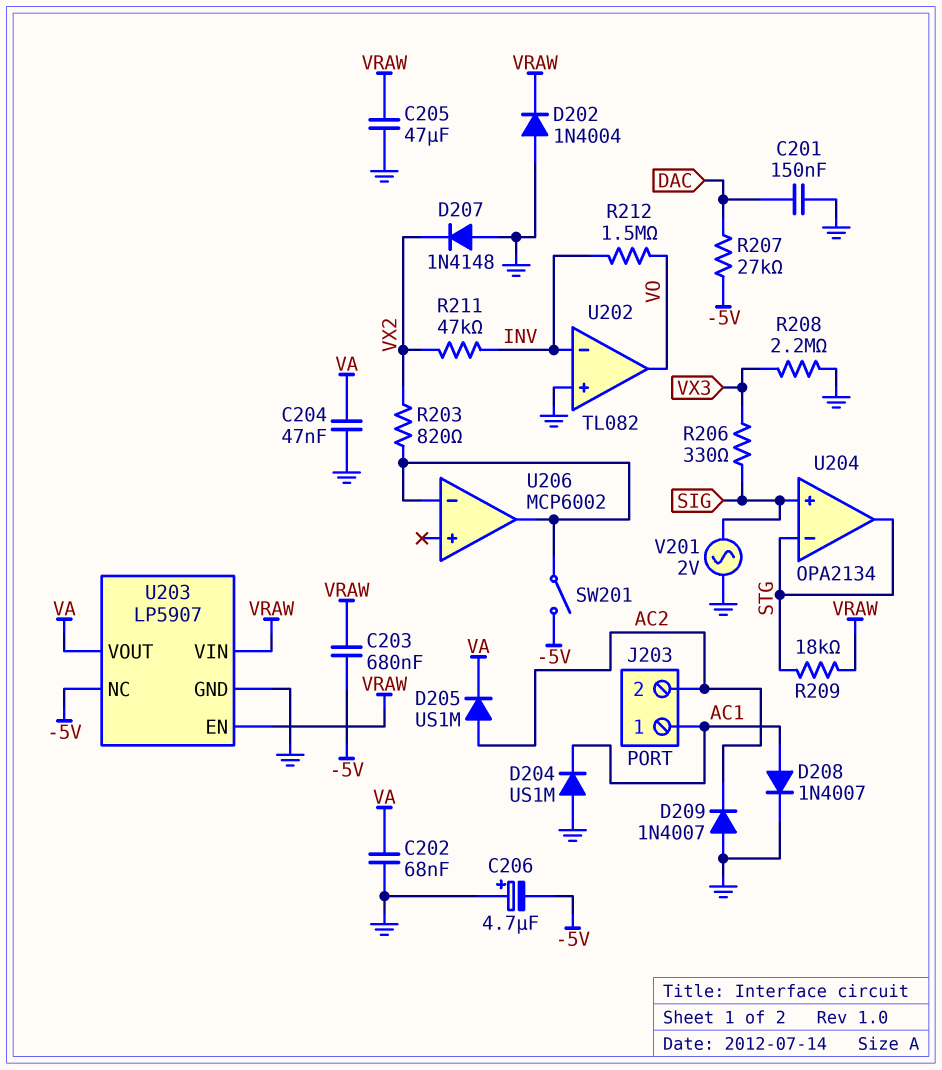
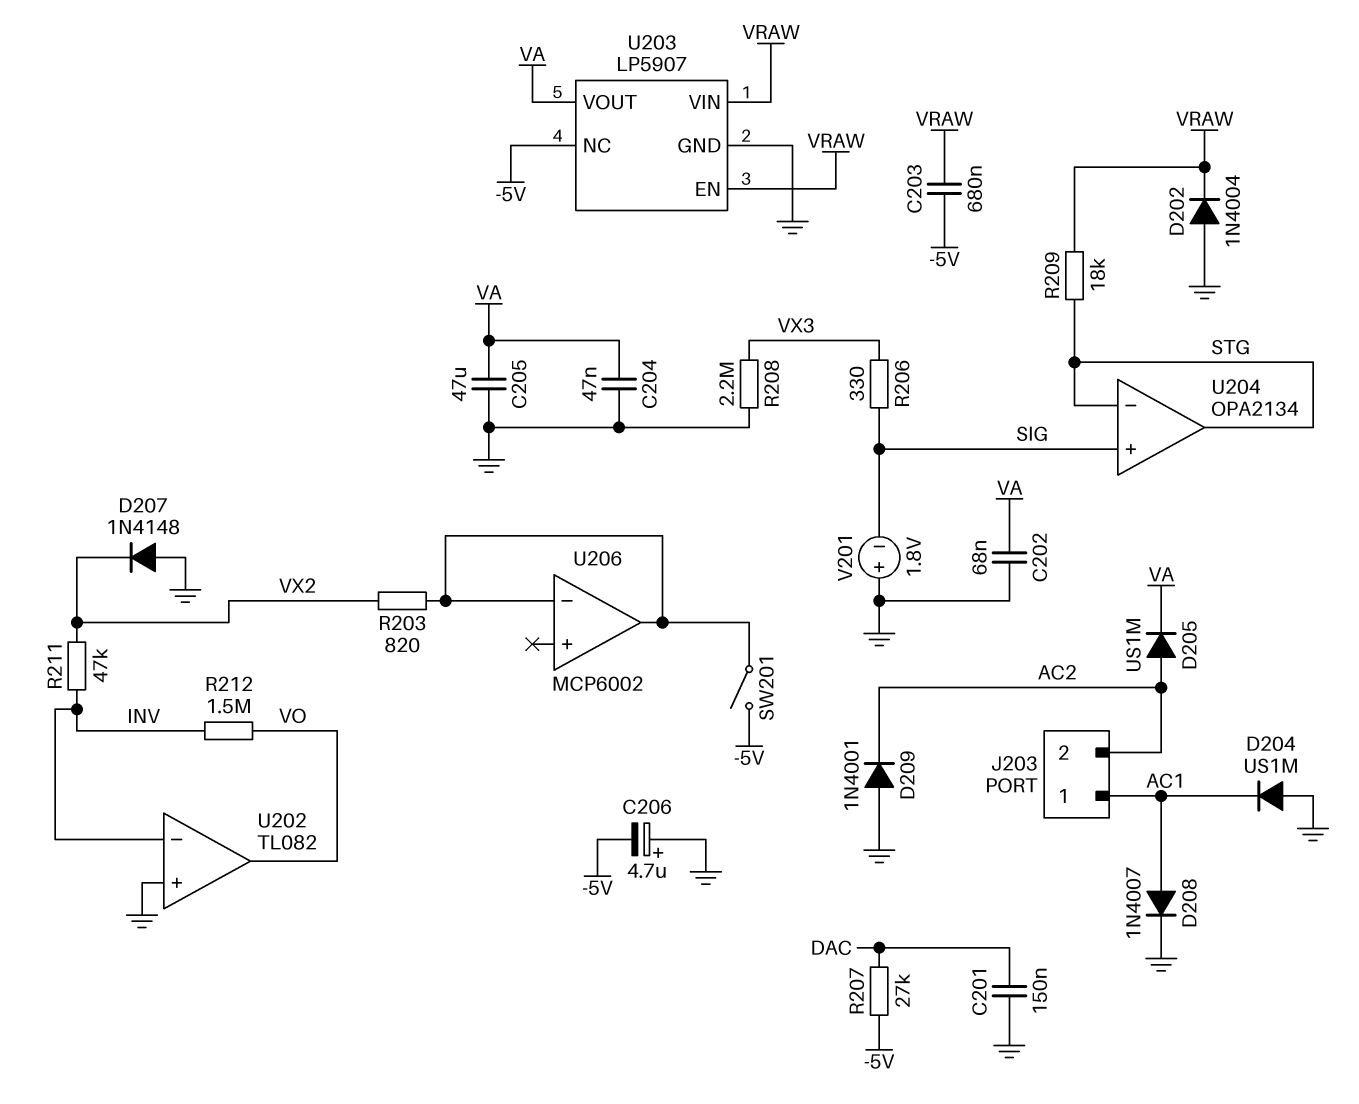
C205: 47uF (GND, VRAW) -> 47uF (GND, VA)
D209: diode 1N4007 (A GND, K AC2) -> diode 1N4001 (A GND, K AC2)
V201: AC 2V (GND, SIG) -> 1.8V (plus GND, minus SIG)

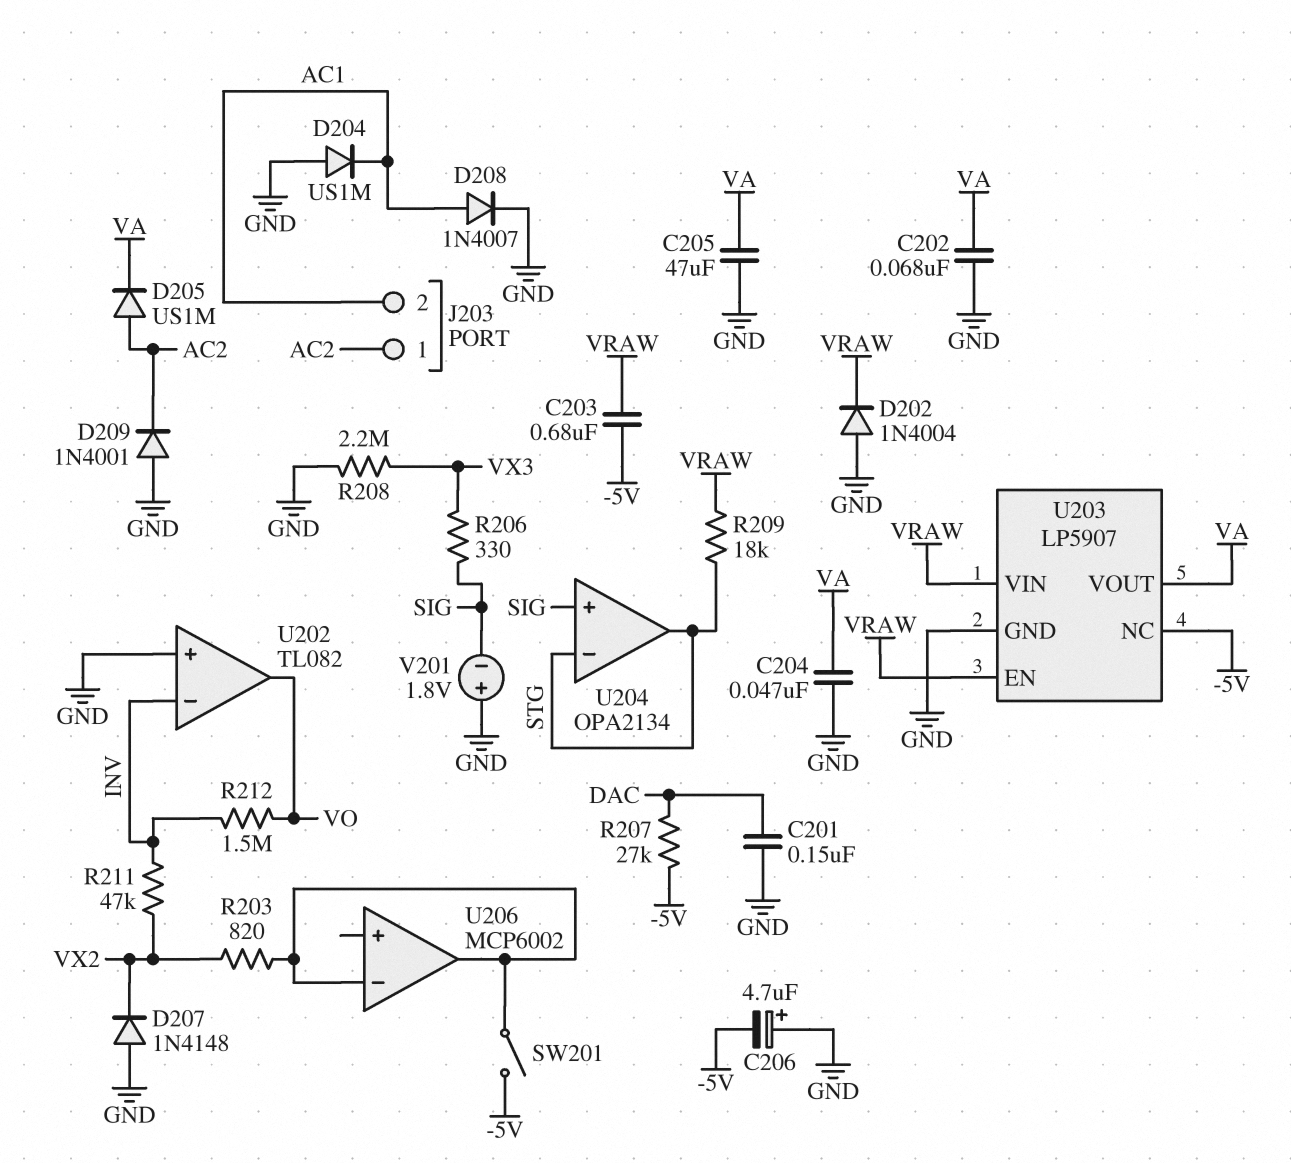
J203 pin 1: AC1 -> AC2
J203 pin 2: AC2 -> AC1

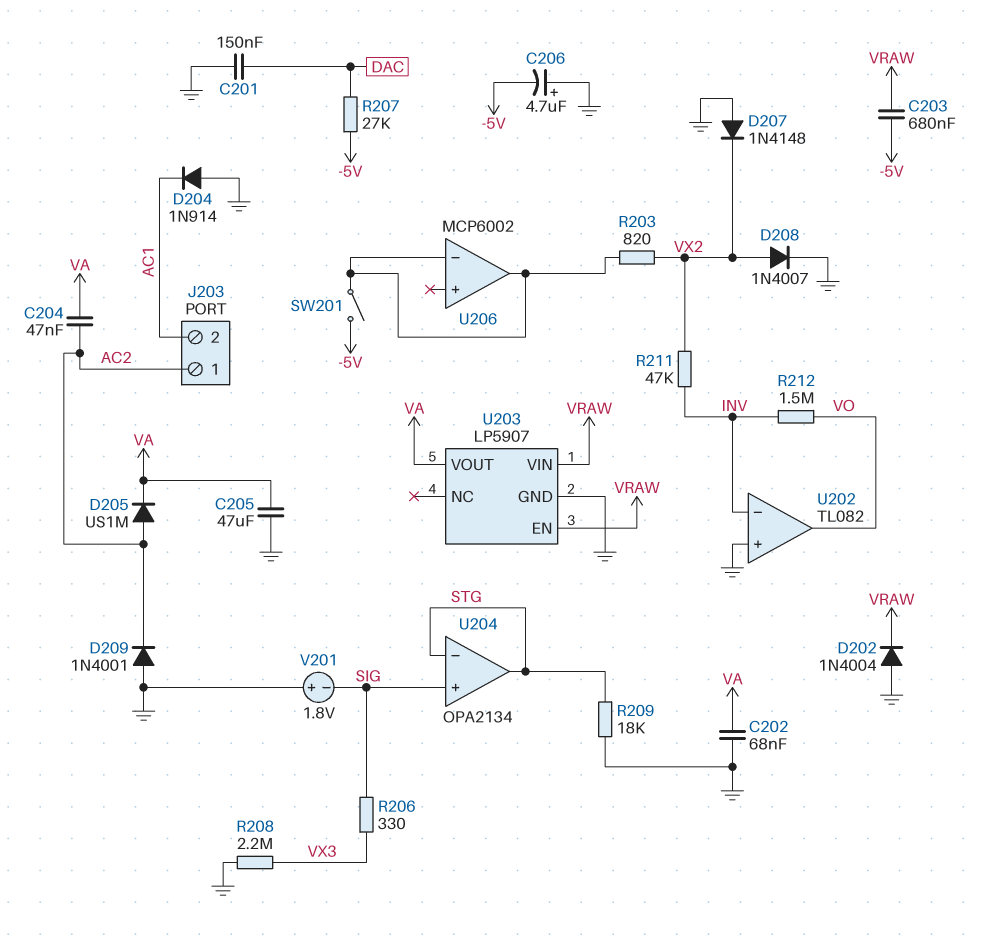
C204: 47nF (GND, VA) -> 47nF (AC2, VA)
D204: diode US1M (A GND, K AC1) -> diode 1N914 (A GND, K AC1)
D208: diode 1N4007 (A AC1, K GND) -> diode 1N4007 (A VX2, K GND)
R209: 18k (STG, VRAW) -> 18k (GND, STG)
U203 pin NC: -5V -> none

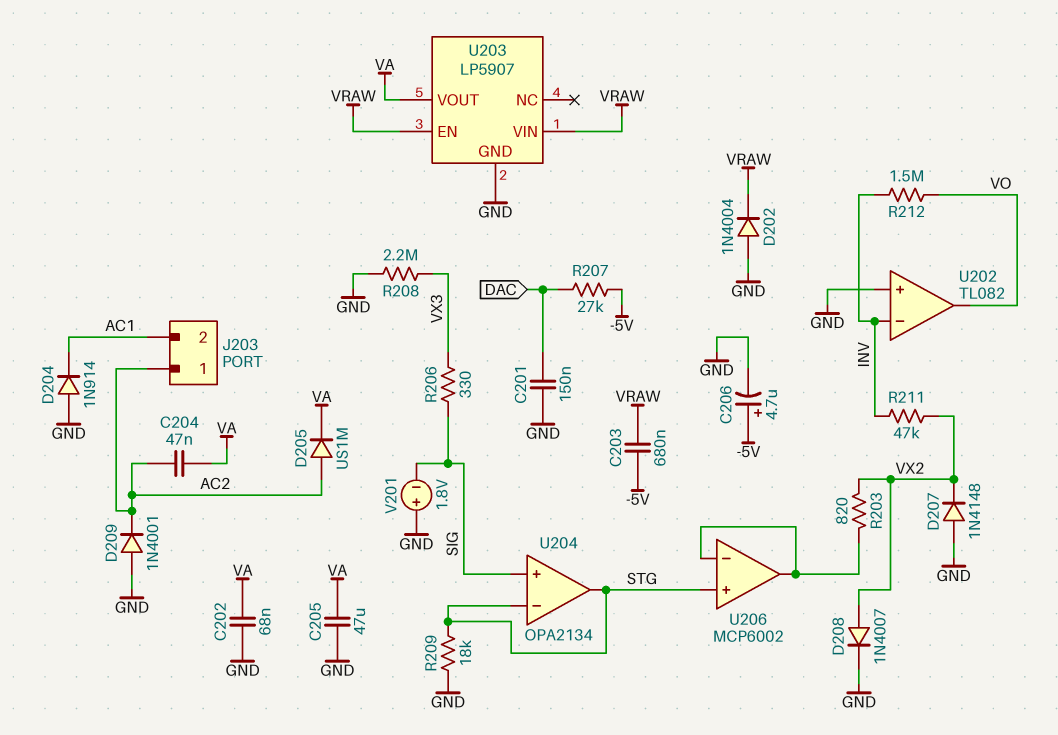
C206: 4.7uF (plus GND, minus -5V) -> 4.7uF (plus -5V, minus GND)
SW201: switch (-5V, U206/in-) -> none
U206 pin in+: none -> STG

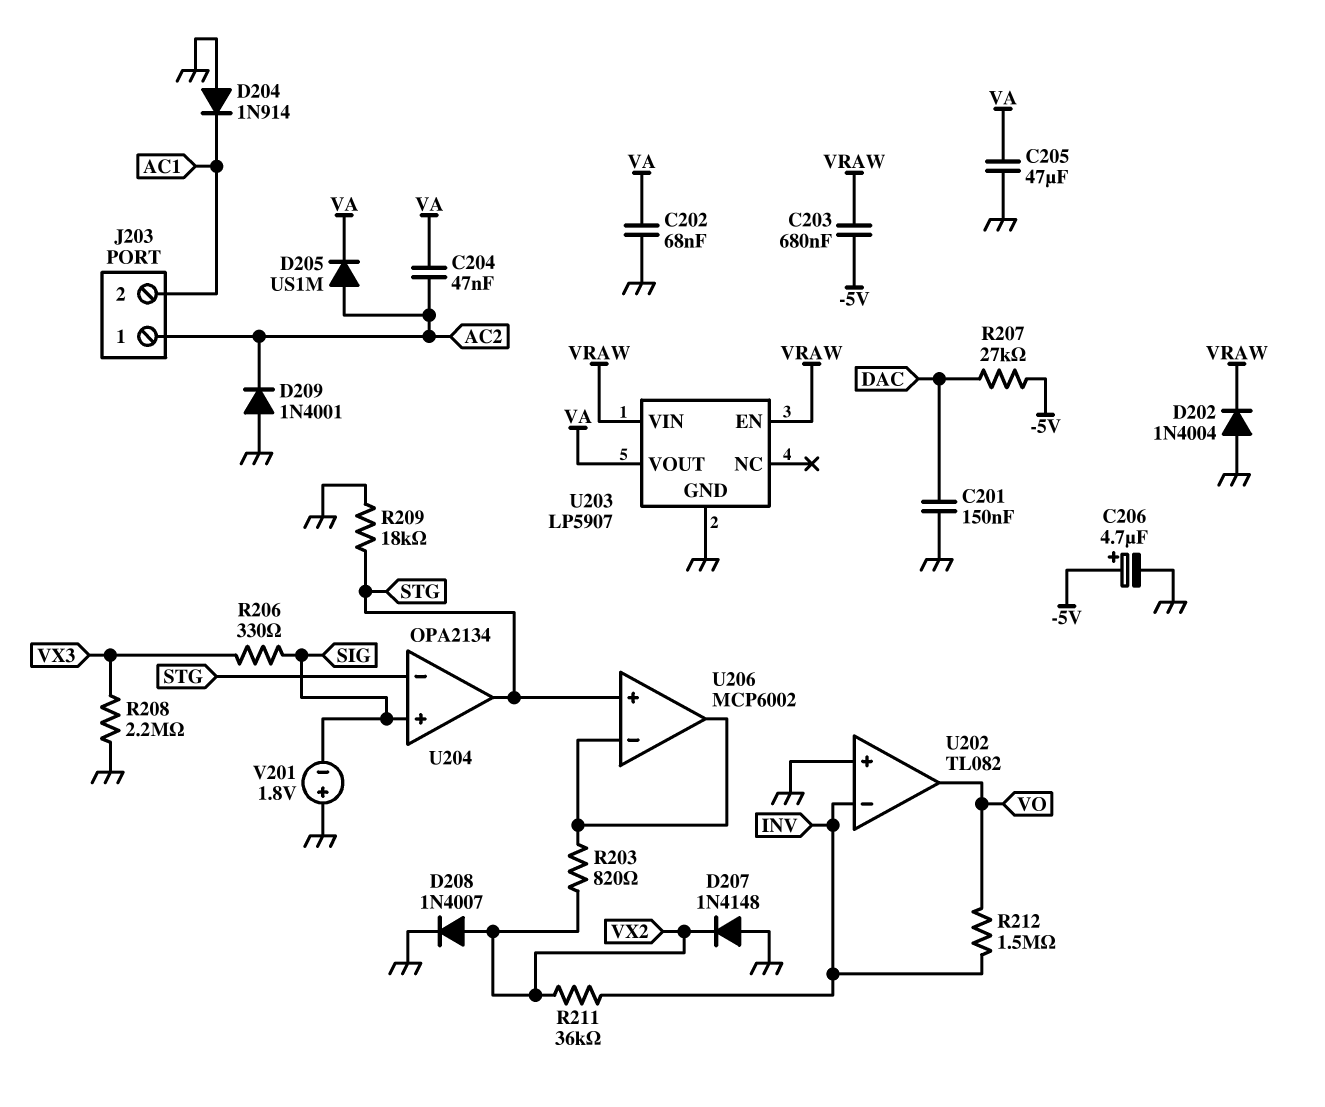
R211: 47k (INV, VX2) -> 36k (INV, VX2)

